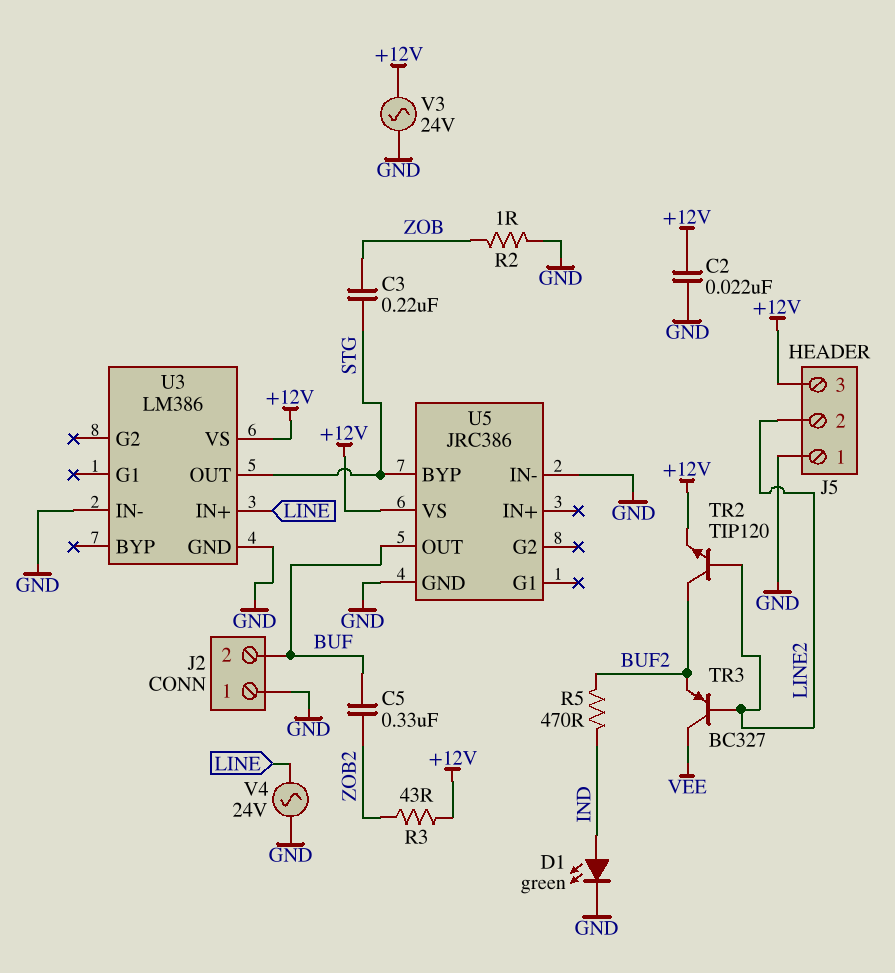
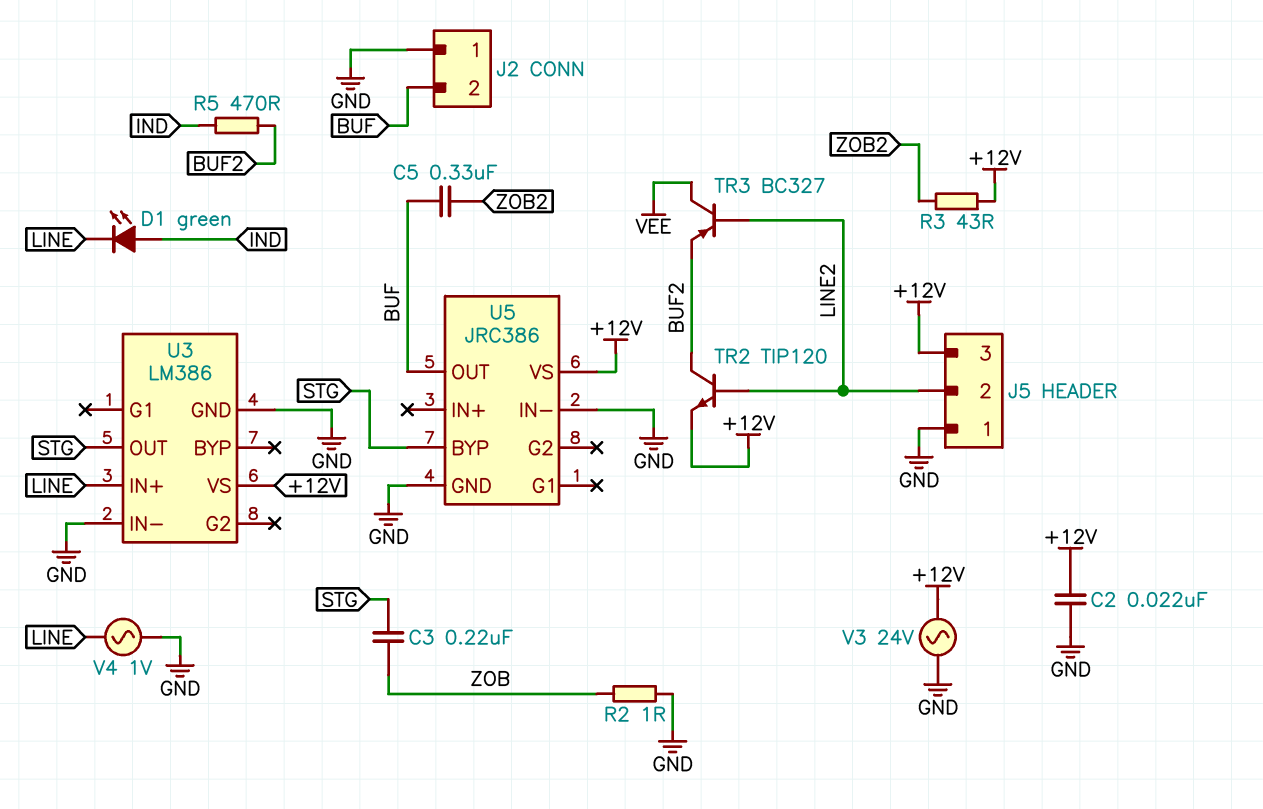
D1: LED green (A IND, K GND) -> LED green (A IND, K LINE)
V4: AC 24V (GND, LINE) -> AC 1V (GND, LINE)

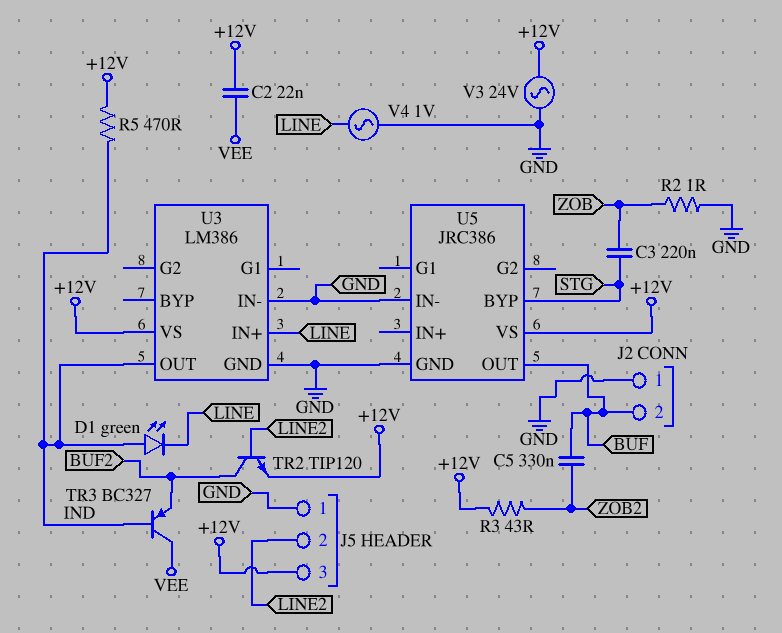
C2: 22nF (+12V, GND) -> 22nF (+12V, VEE)
R5: 470 (BUF2, IND) -> 470 (+12V, IND)
TR3: PNP BC327 (B LINE2, C VEE, E BUF2) -> PNP BC327 (B IND, C VEE, E BUF2)
U3 pin OUT: STG -> IND

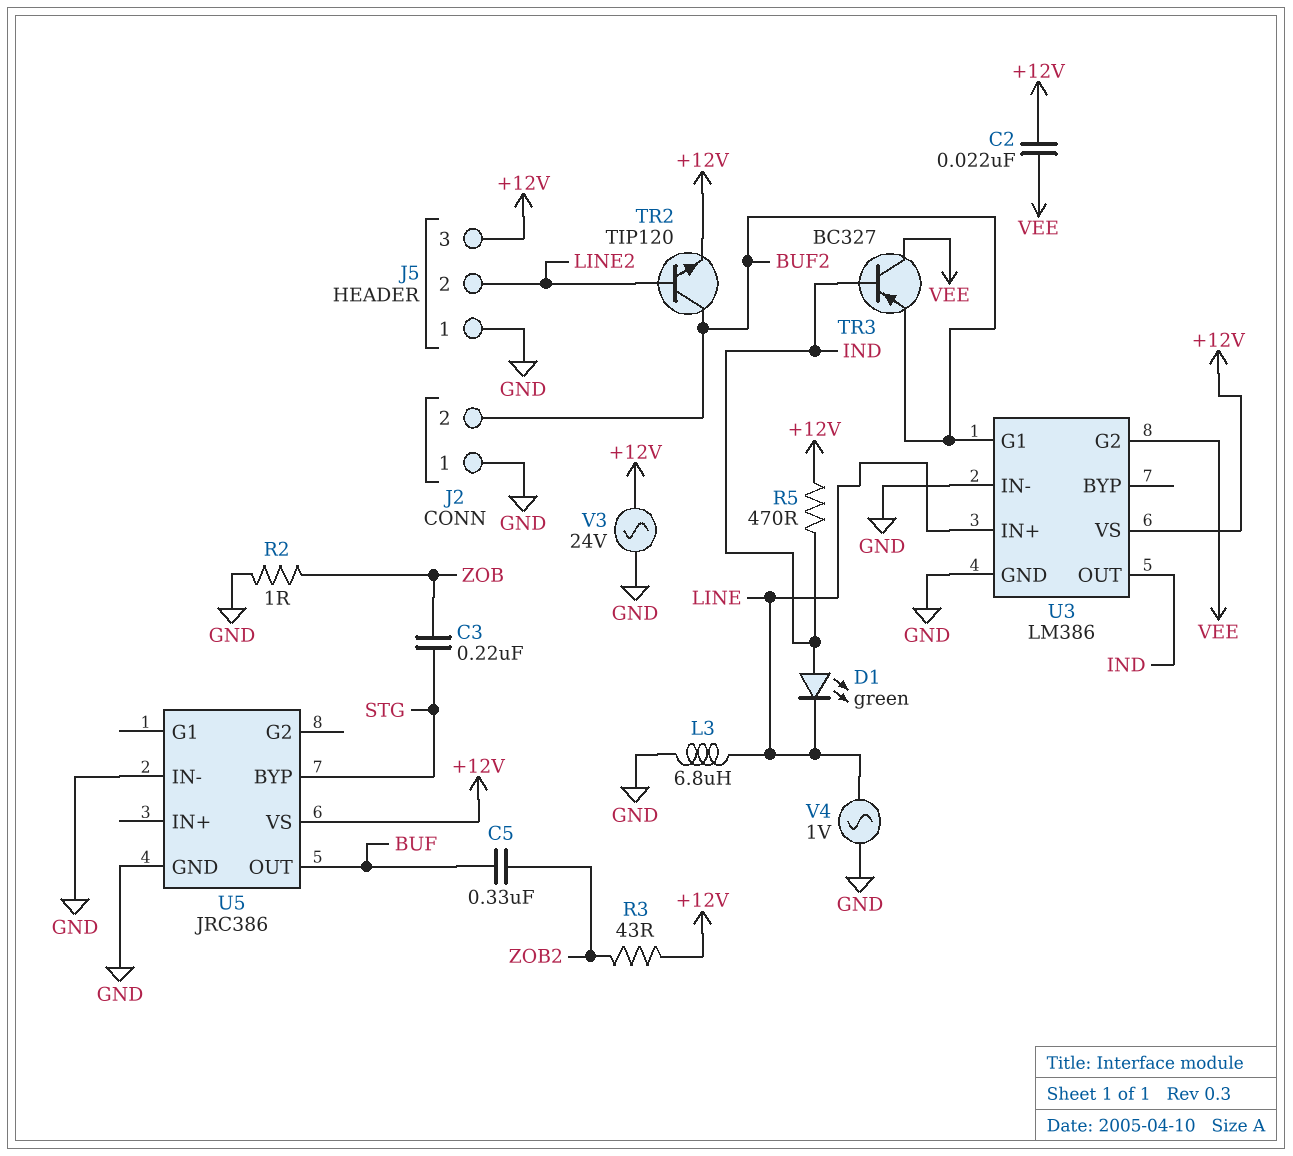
J2 pin 2: BUF -> BUF2
L3: none -> 6.8uH (GND, LINE)
U3 pin G1: none -> BUF2
U3 pin G2: none -> VEE

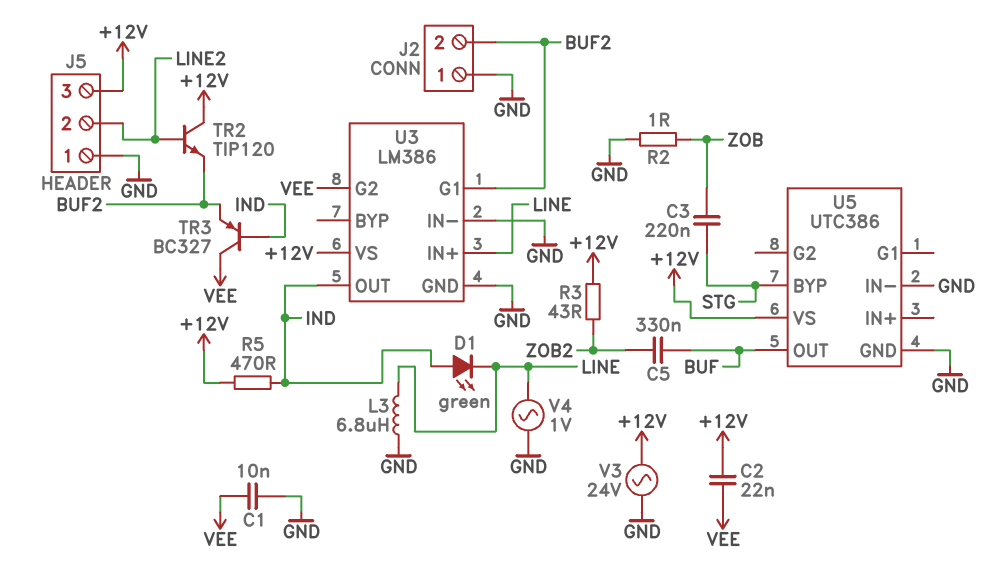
C1: none -> 10nF (GND, VEE)
TR2: NPN TIP120 (B LINE2, C BUF2, E +12V) -> NPN TIP120 (B LINE2, C +12V, E BUF2)
U5: JRC386 -> UTC386

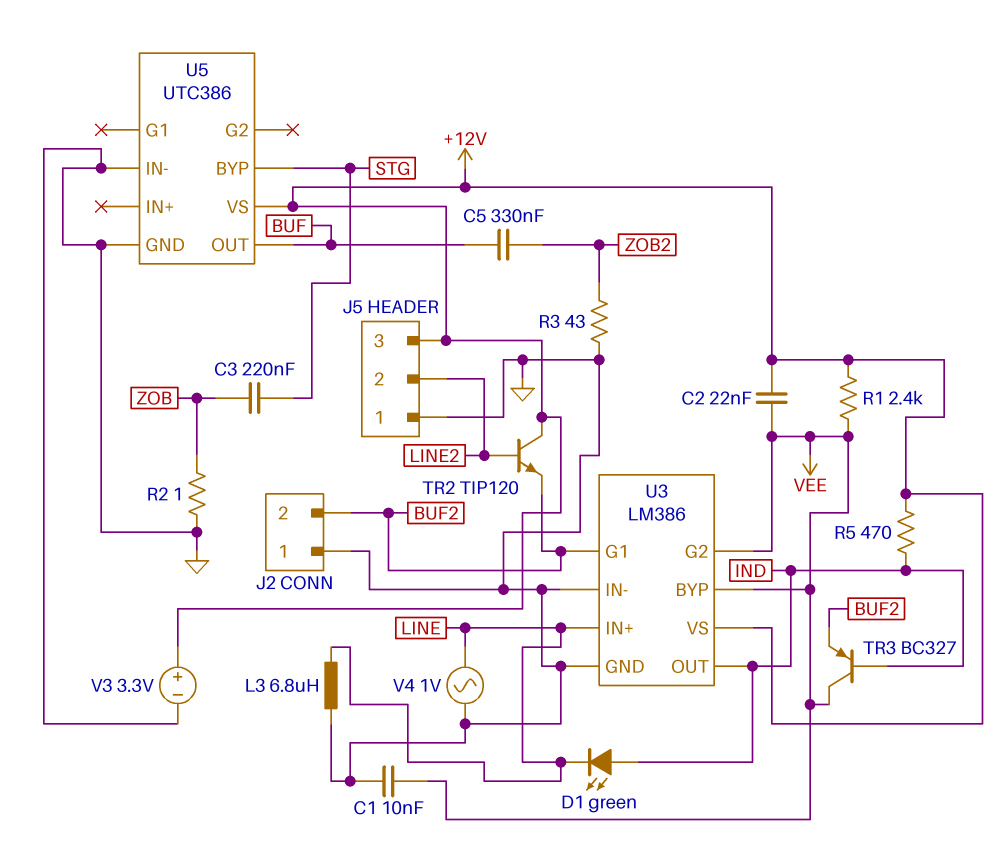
R1: none -> 2.4k (+12V, VEE)
R3: 43 (+12V, ZOB2) -> 43 (GND, ZOB2)
U3 pin BYP: none -> VEE
V3: AC 24V (+12V, GND) -> 3.3V (plus +12V, minus GND)

